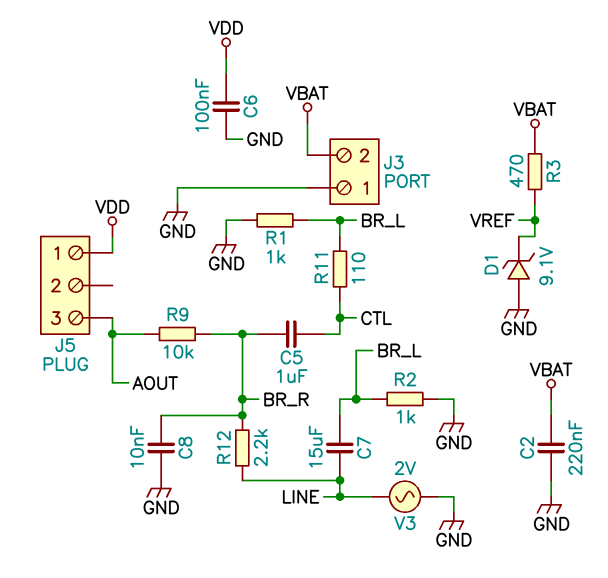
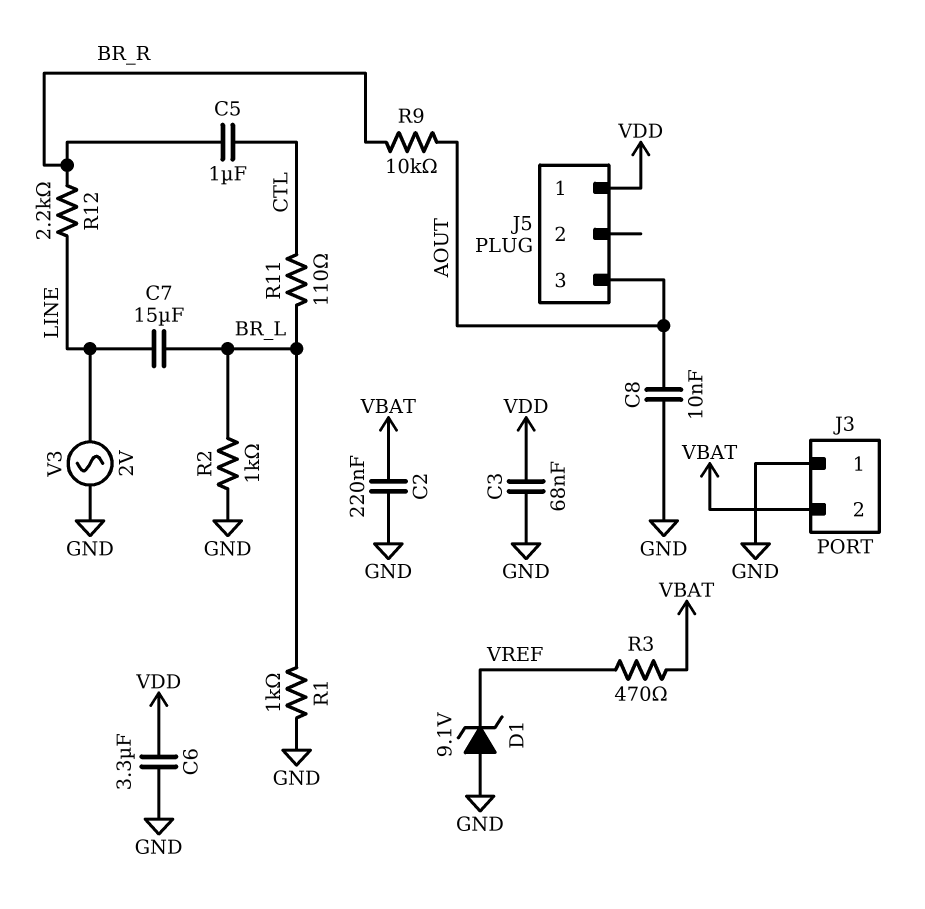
C3: none -> 68nF (GND, VDD)
C6: 100nF (GND, VDD) -> 3.3uF (GND, VDD)
C8: 10nF (BR_R, GND) -> 10nF (AOUT, GND)

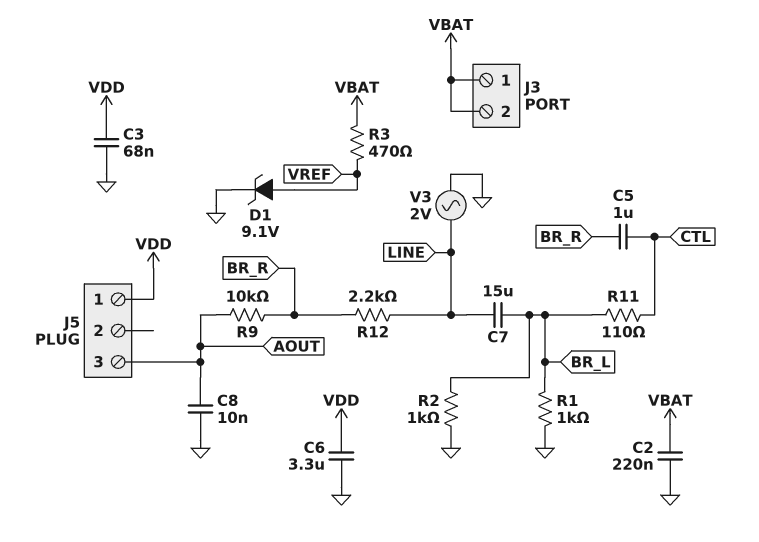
D1: zener 9.1V (A GND, K VREF) -> zener 9.1V (A VREF, K GND)
J3 pin 1: GND -> VBAT

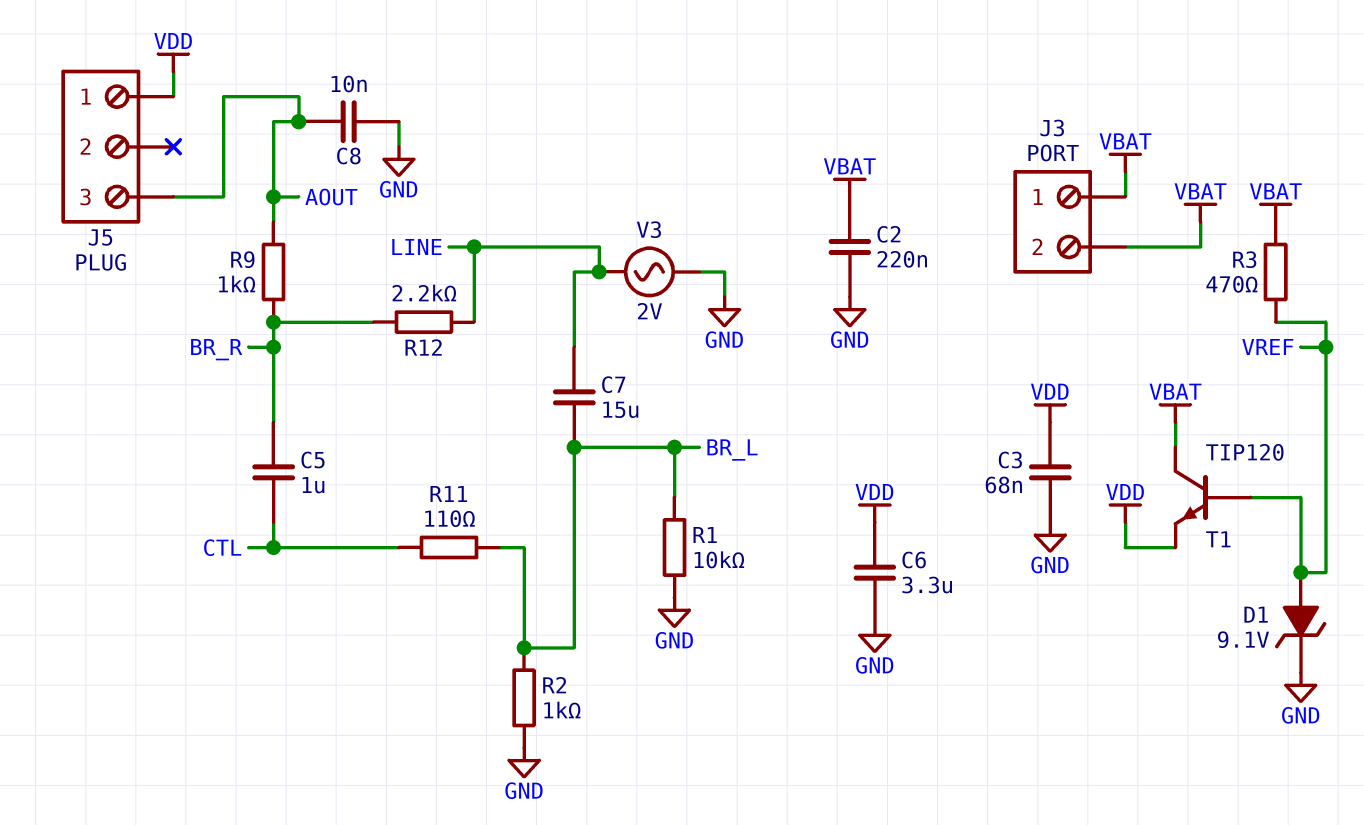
R1: 1k (BR_L, GND) -> 10k (BR_L, GND)
R9: 10k (AOUT, BR_R) -> 1k (AOUT, BR_R)
T1: none -> NPN TIP120 (B VREF, C VBAT, E VDD)

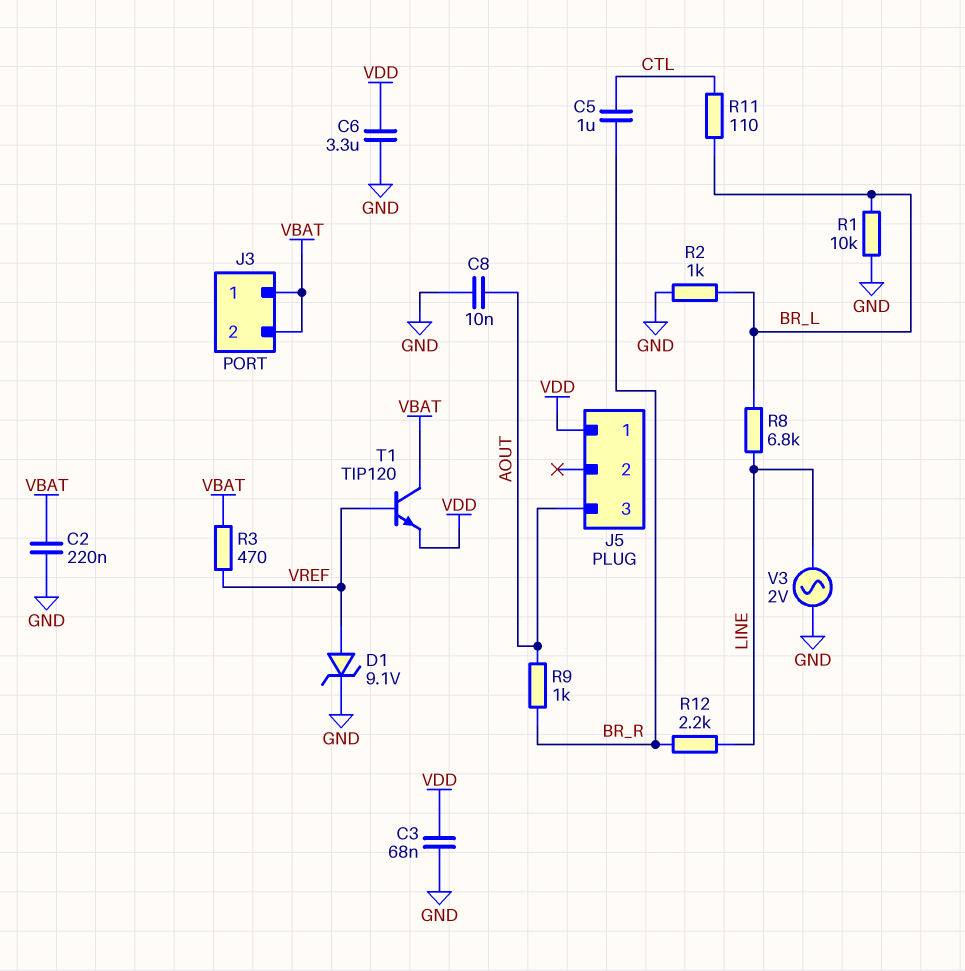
C7: 15uF (BR_L, LINE) -> none
R8: none -> 6.8k (BR_L, LINE)

